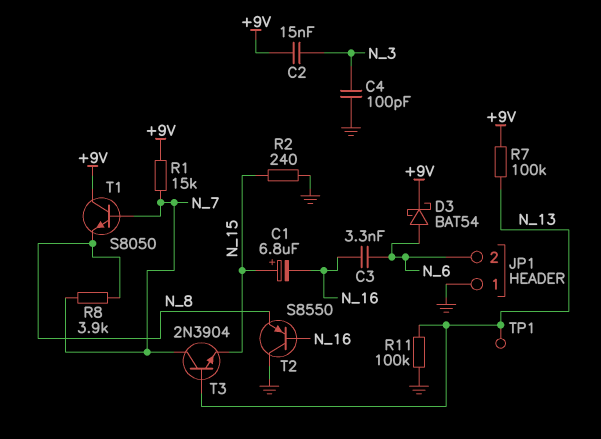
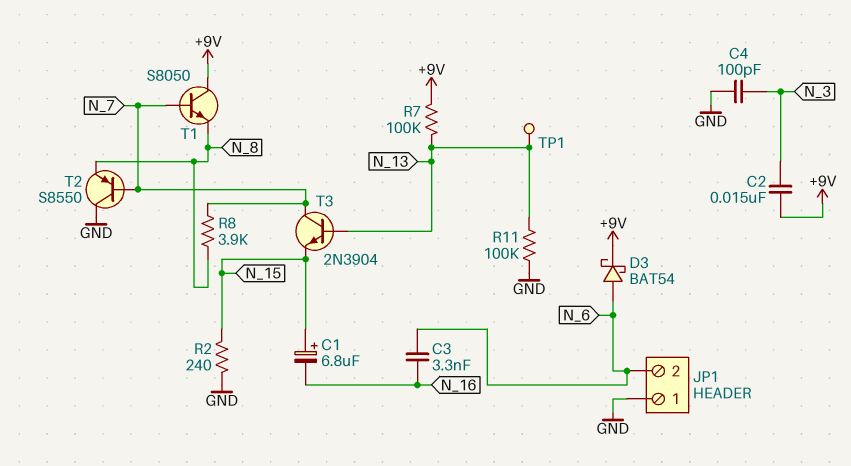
R1: 15k (+9V, N_7) -> none
T2: PNP S8550 (B N_16, C GND, E N_8) -> PNP S8550 (B N_7, C GND, E N_8)

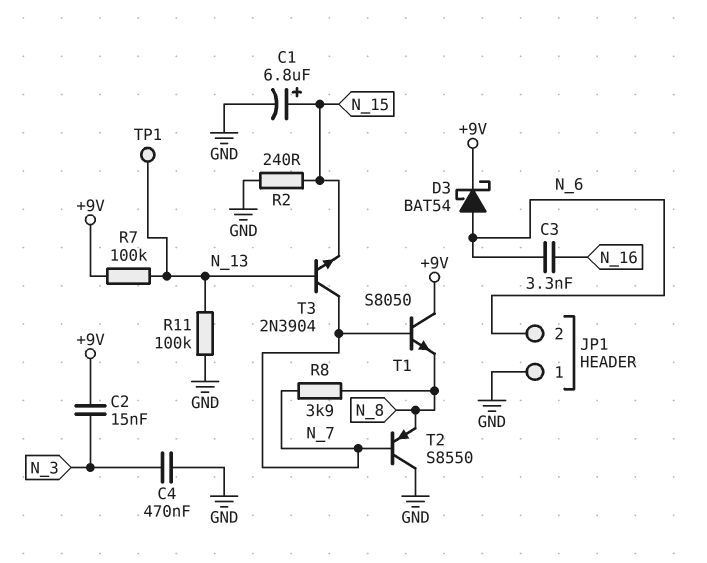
C1: 6.8uF (plus N_15, minus N_16) -> 6.8uF (plus N_15, minus GND)
C4: 100pF (GND, N_3) -> 470nF (GND, N_3)

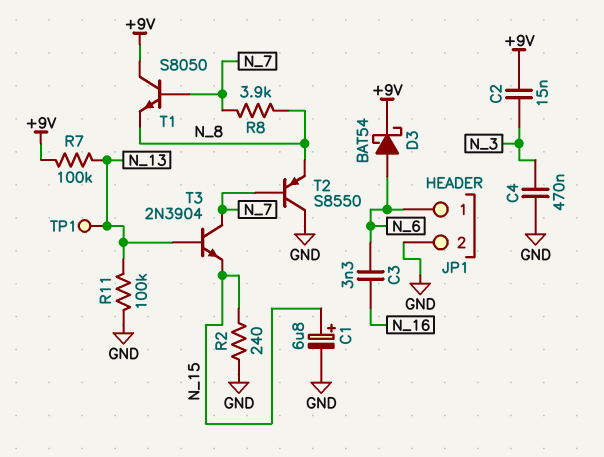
JP1 pin 1: GND -> N_6
JP1 pin 2: N_6 -> GND

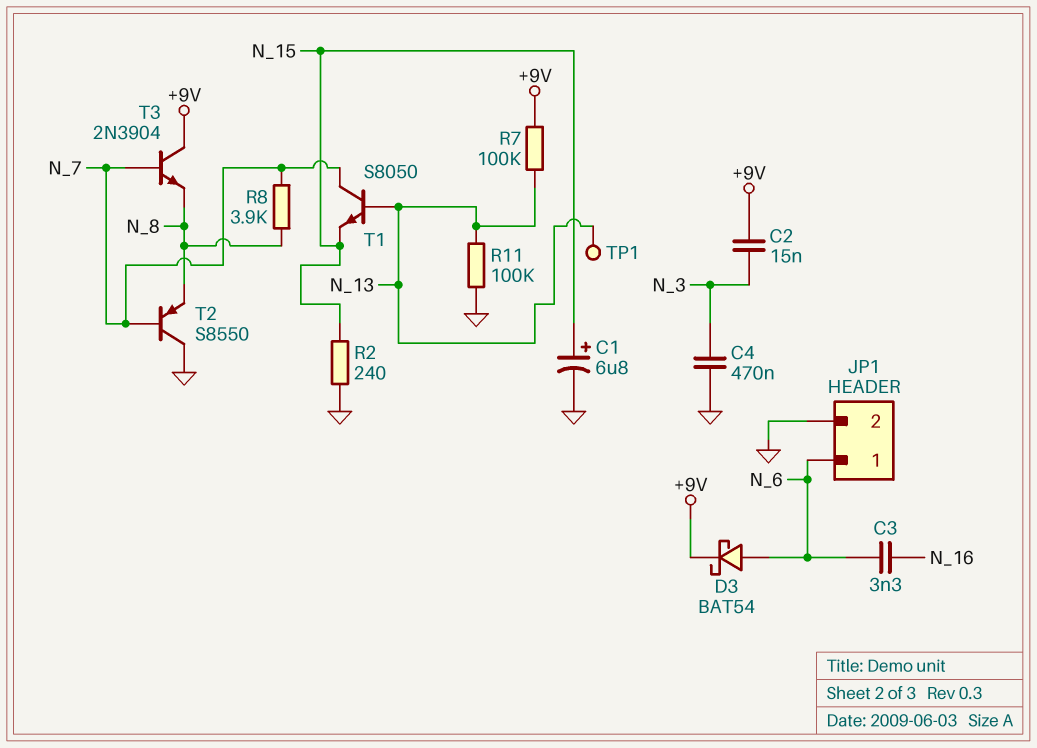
T1: NPN S8050 (B N_7, C +9V, E N_8) -> NPN S8050 (B N_13, C N_7, E N_15)
T3: NPN 2N3904 (B N_13, C N_7, E N_15) -> NPN 2N3904 (B N_7, C +9V, E N_8)

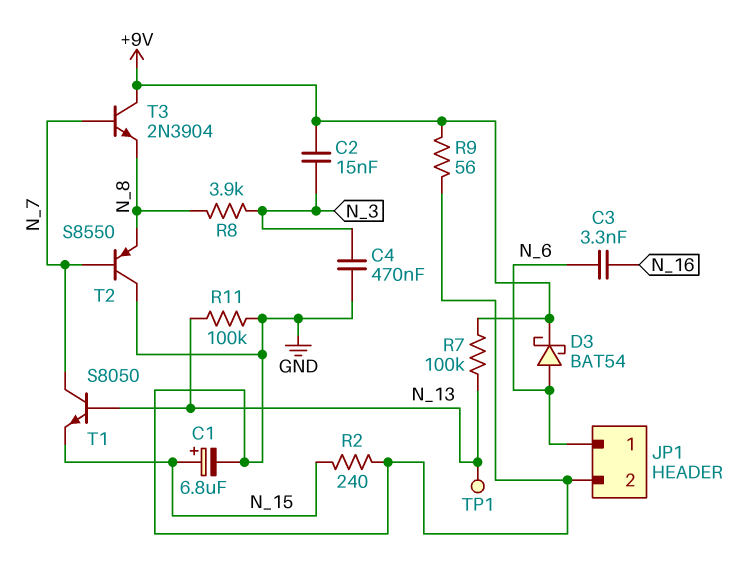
R8: 3.9k (N_7, N_8) -> 3.9k (N_3, N_8)
R9: none -> 56 (+9V, GND)

